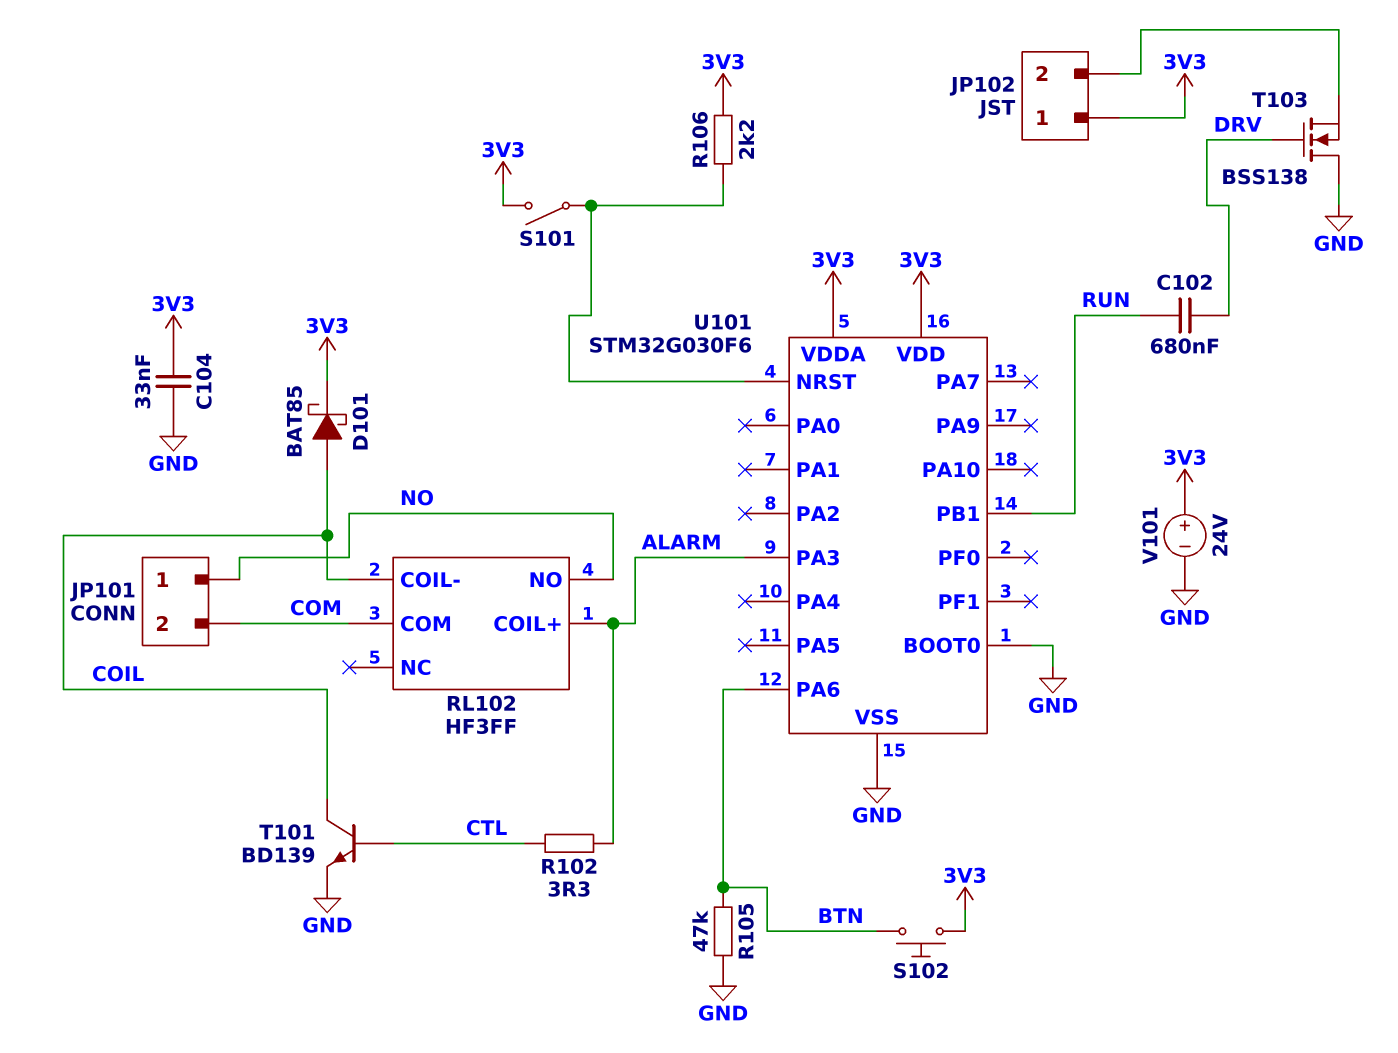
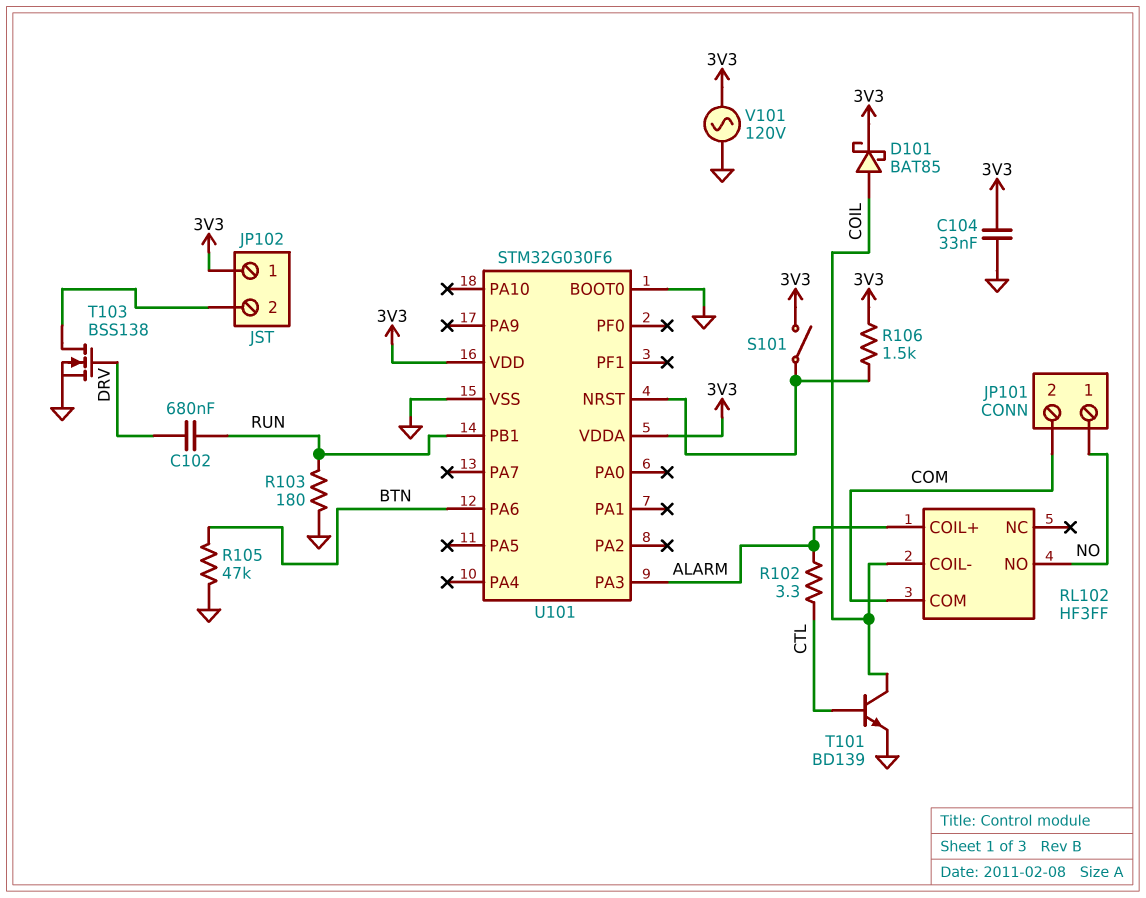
R103: none -> 180 (GND, RUN)
R106: 2.2k (3V3, U101/NRST) -> 1.5k (3V3, U101/NRST)
S102: button (3V3, BTN) -> none
T103: NMOS BSS138 (G DRV, D GND, S JP102/2) -> NMOS BSS138 (G DRV, D JP102/2, S GND)
V101: 24V (plus 3V3, minus GND) -> AC 120V (3V3, GND)

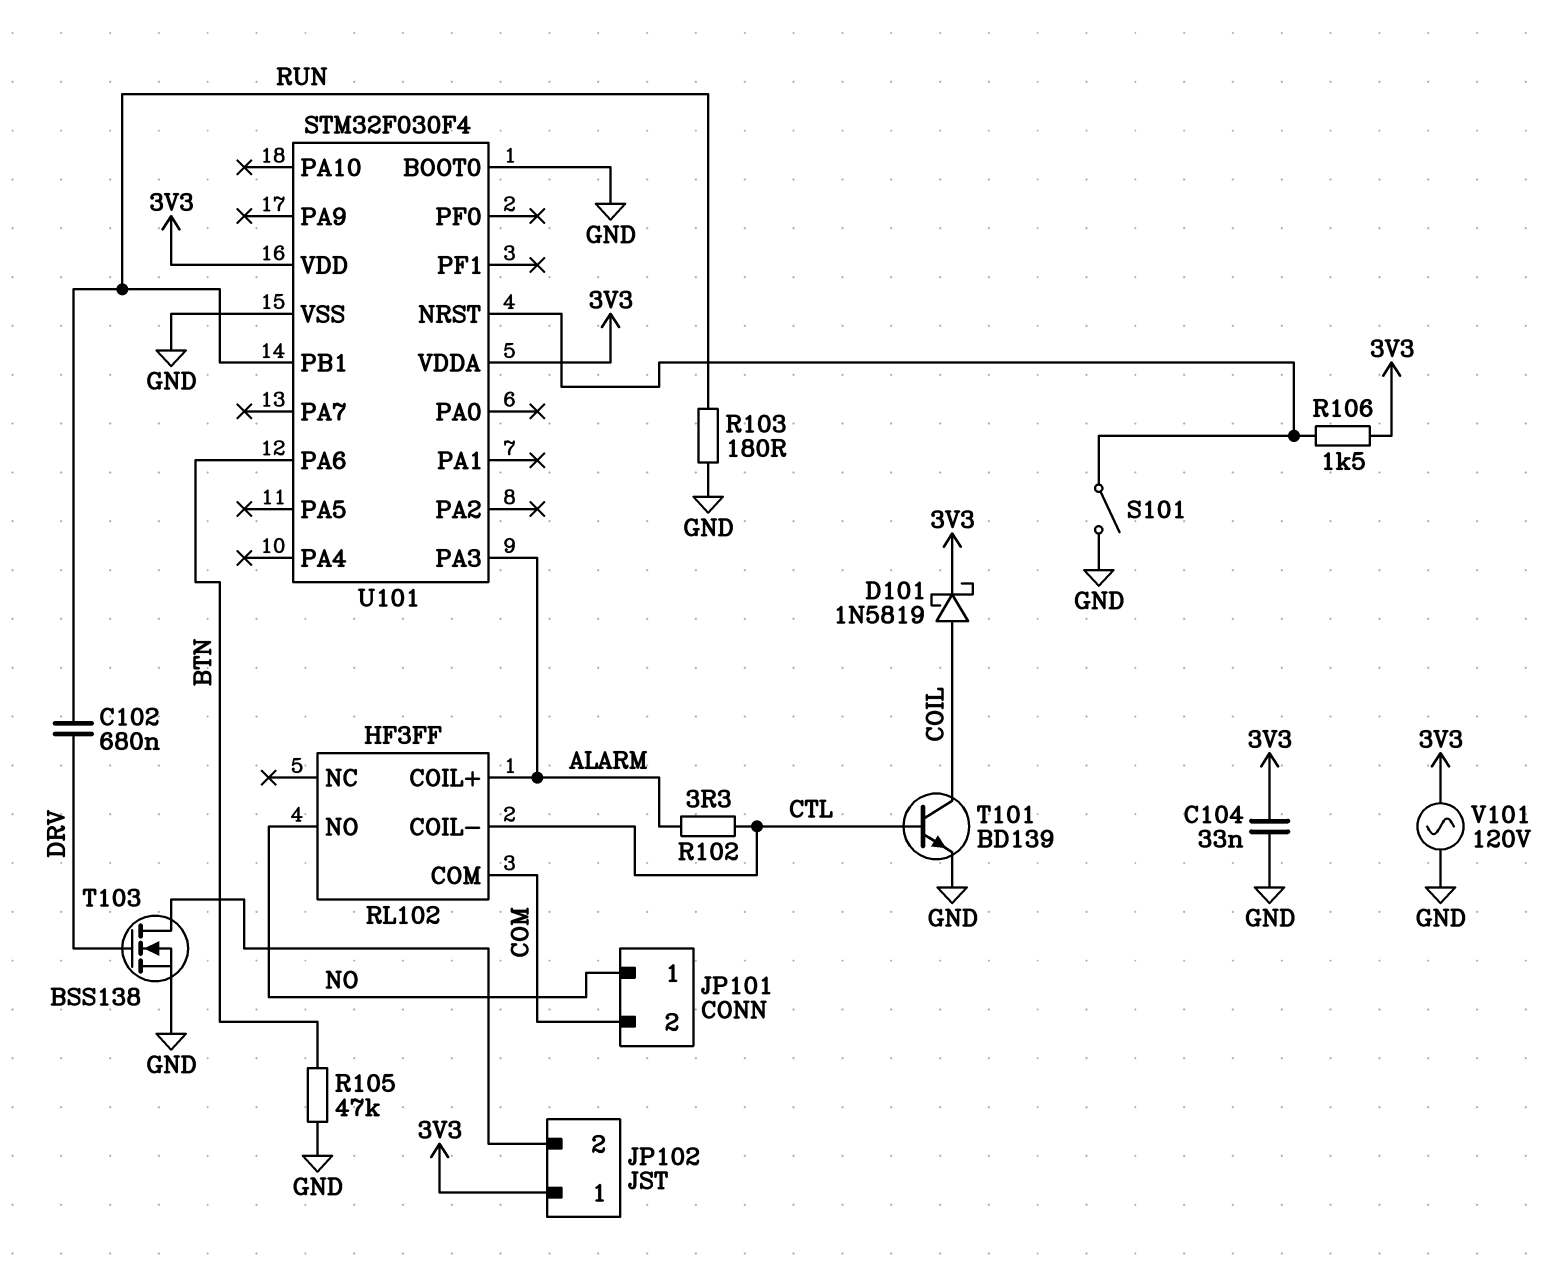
D101: schottky BAT85 (A COIL, K 3V3) -> schottky 1N5819 (A COIL, K 3V3)
RL102 pin COIL-: COIL -> CTL
S101: switch (3V3, U101/NRST) -> switch (GND, U101/NRST)
U101: STM32G030F6 -> STM32F030F4

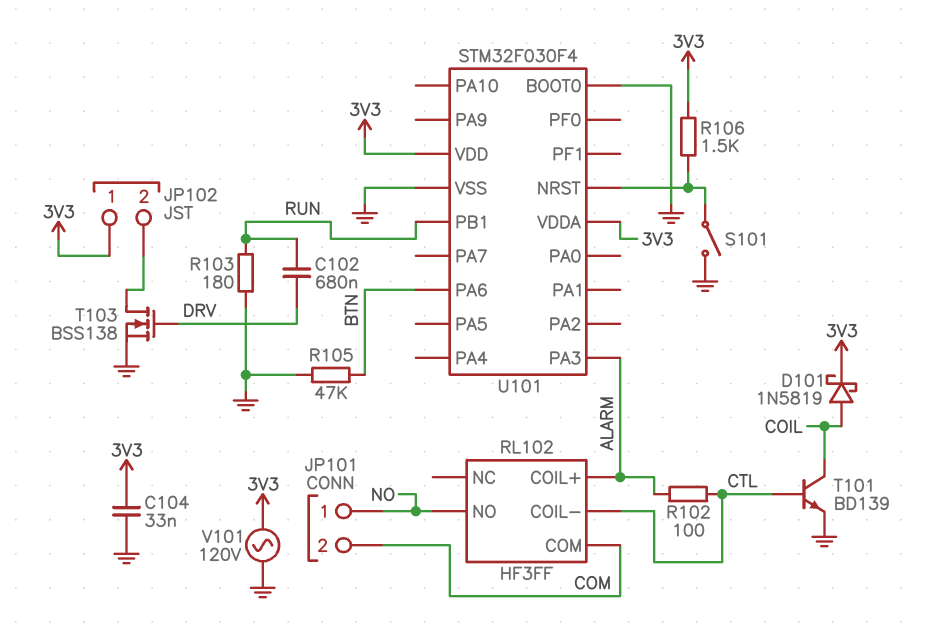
R102: 3.3 (ALARM, CTL) -> 100 (ALARM, CTL)

